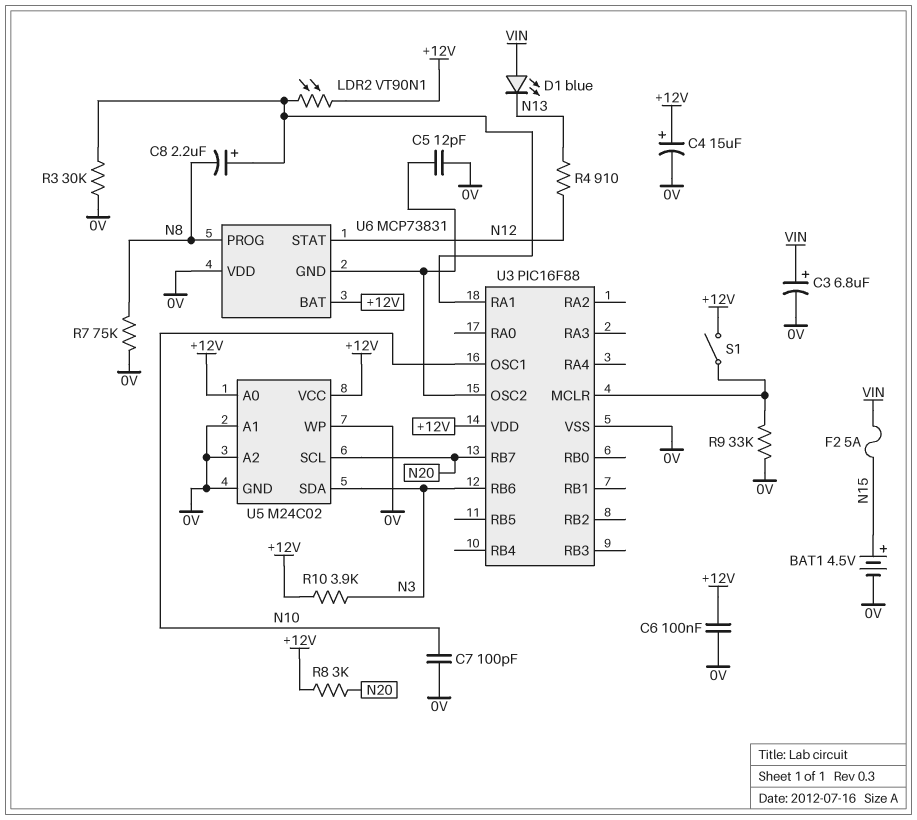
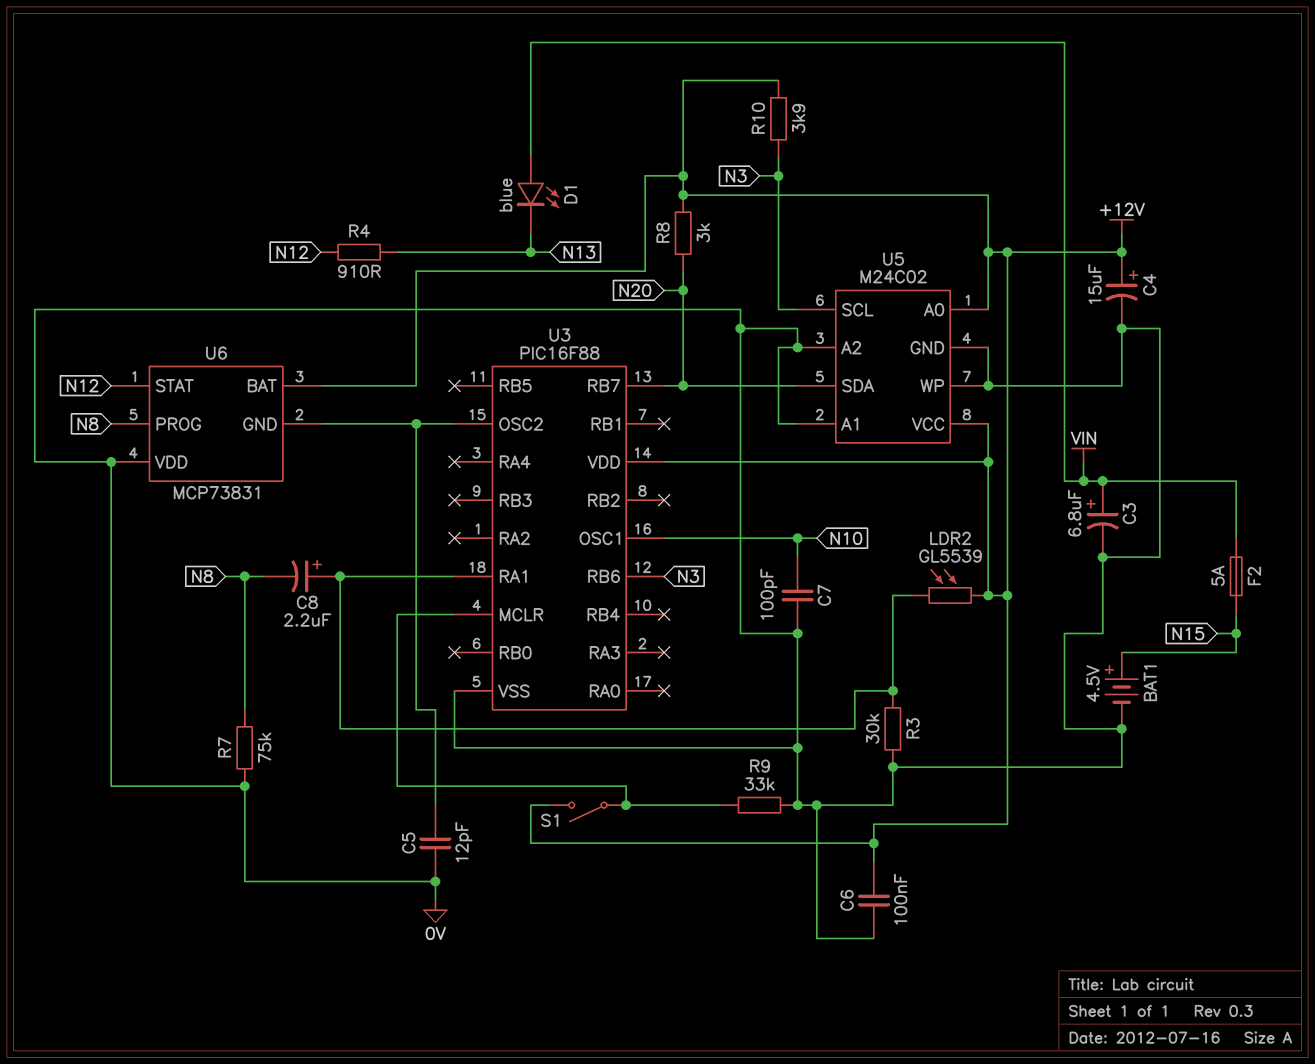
LDR2: VT90N1 (+12V, U3/RA1) -> GL5539 (+12V, U3/RA1)
U5 pin SCL: N20 -> N3
U5 pin SDA: N3 -> N20

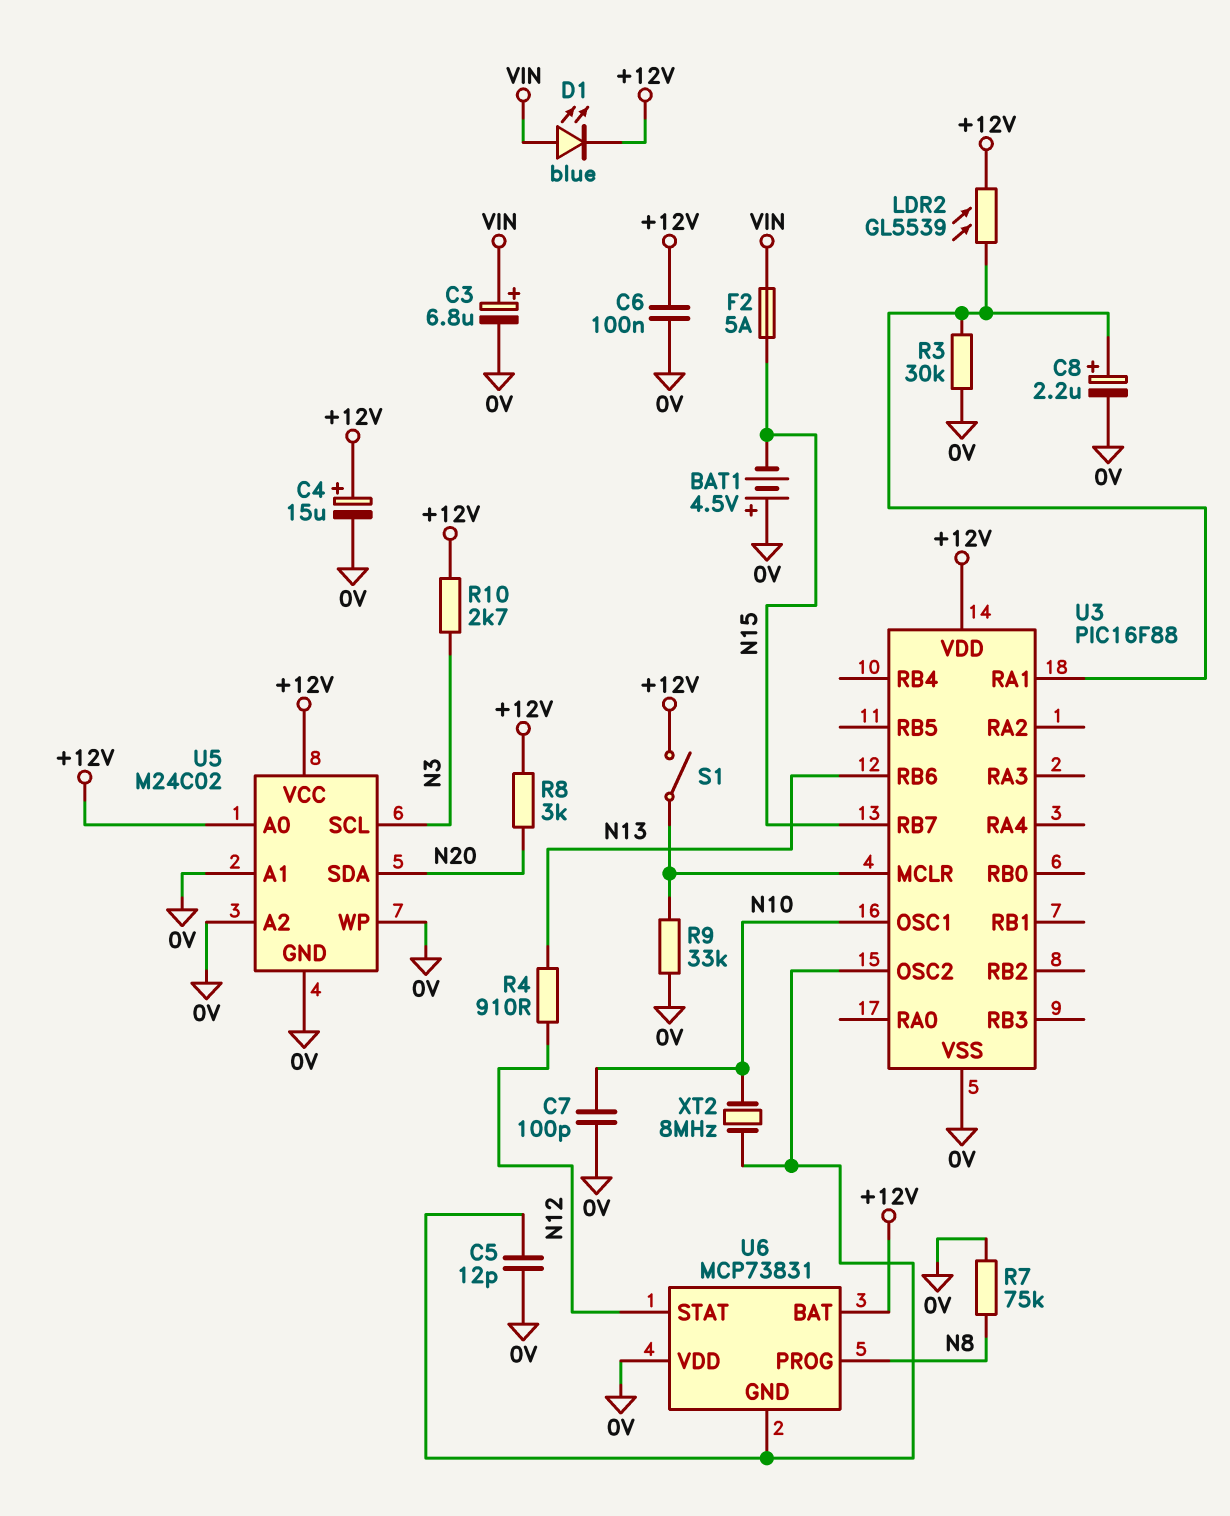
BAT1: 4.5V (plus N15, minus 0V) -> 4.5V (plus 0V, minus N15)
C8: 2.2uF (plus U3/RA1, minus N8) -> 2.2uF (plus U3/RA1, minus 0V)
D1: LED blue (A VIN, K N13) -> LED blue (A VIN, K +12V)
R10: 3.9k (+12V, N3) -> 2.7k (+12V, N3)
U3 pin RB6: N3 -> N13
U3 pin RB7: N20 -> N15
XT2: none -> 8MHz (N10, U3/OSC2)

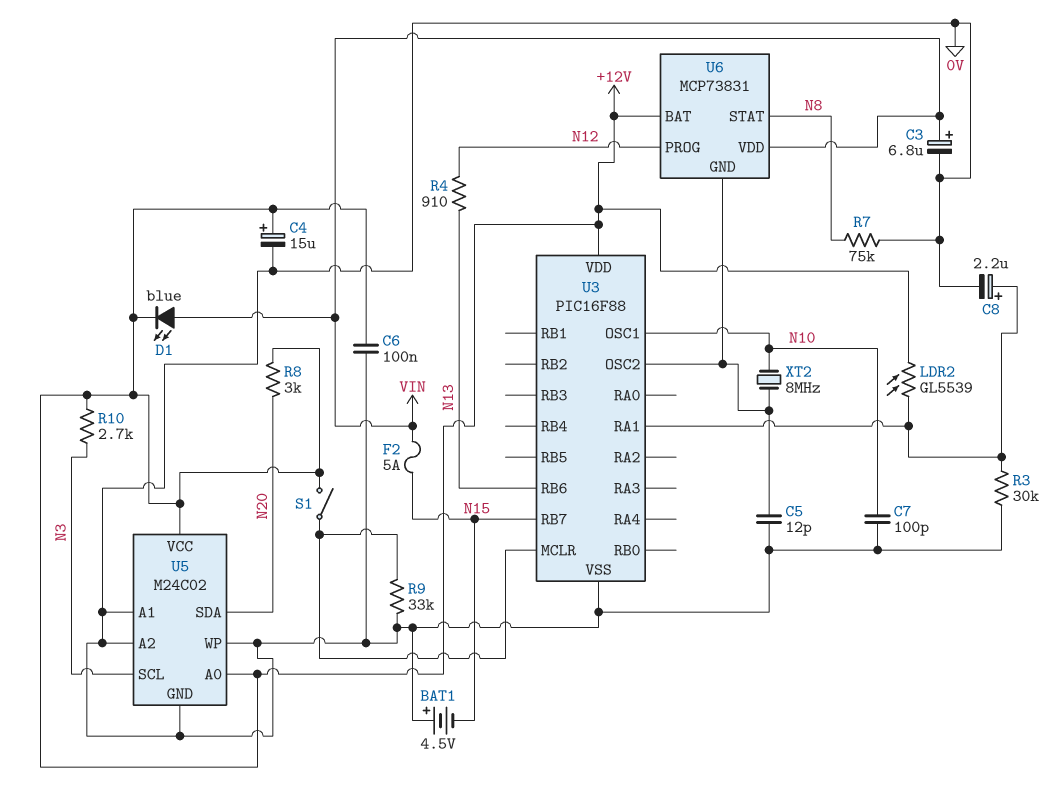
U6 pin PROG: N8 -> N12
U6 pin STAT: N12 -> N8
U6 pin VDD: 0V -> VIN

